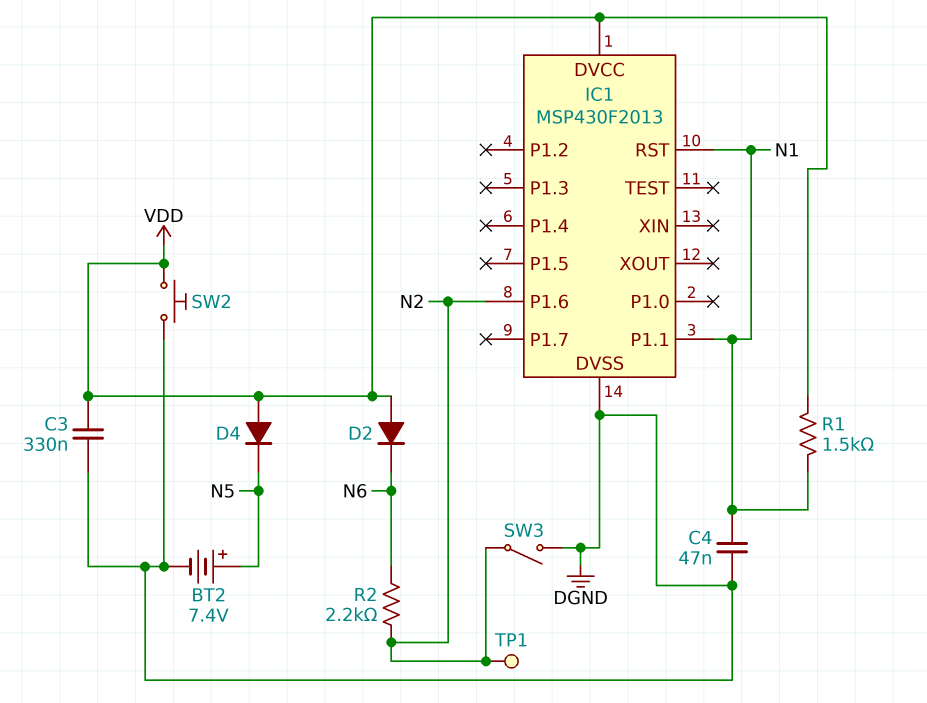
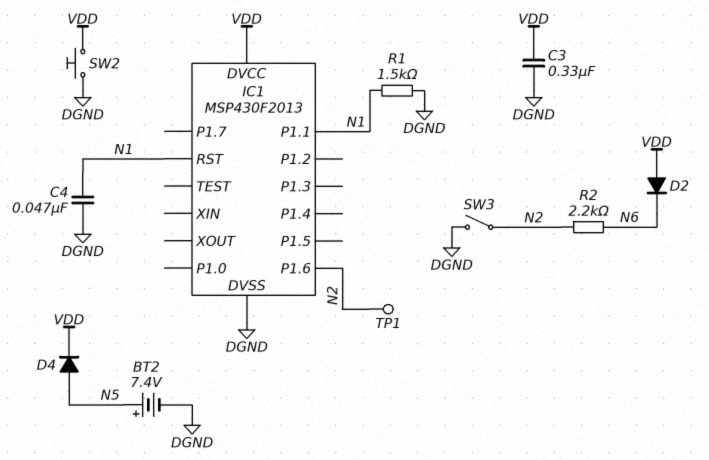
D4: diode (A VDD, K N5) -> diode (A N5, K VDD)
R1: 1.5k (N1, VDD) -> 1.5k (DGND, N1)

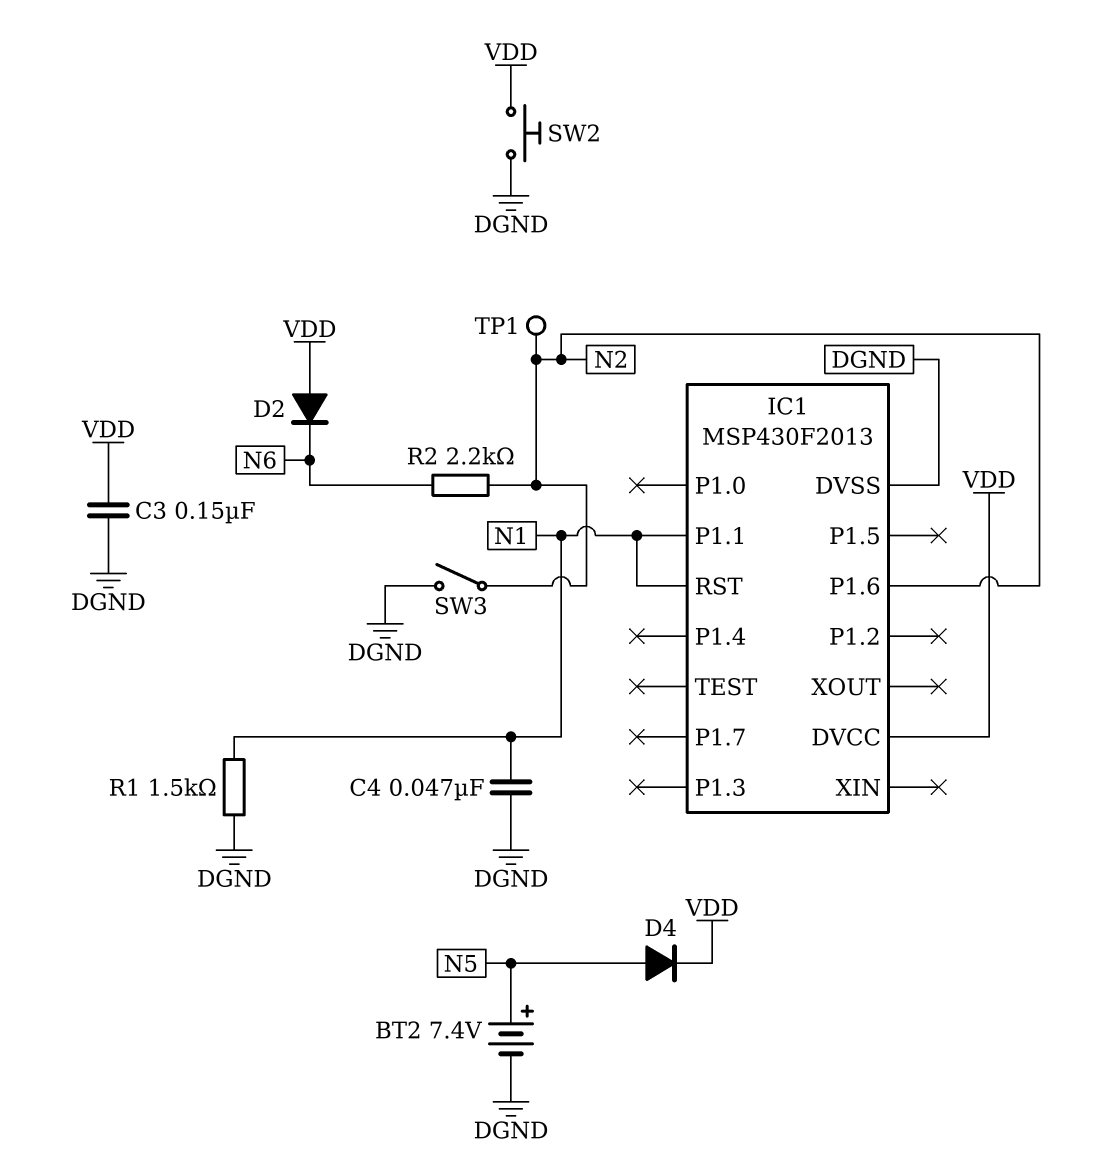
C3: 330nF (DGND, VDD) -> 150nF (DGND, VDD)

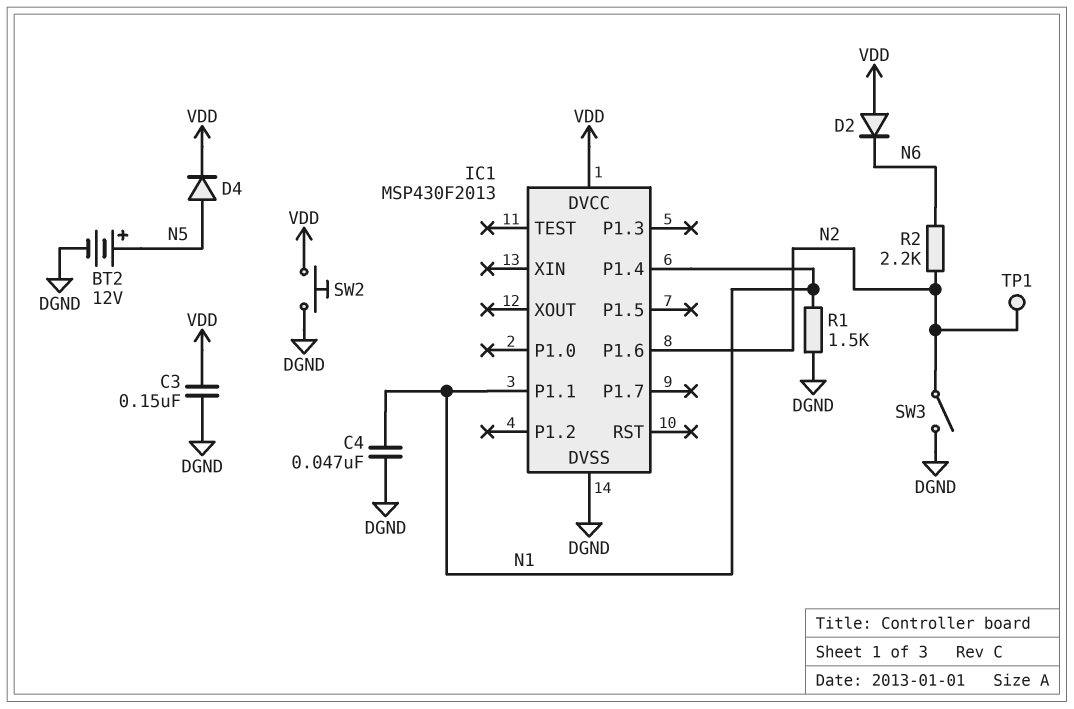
BT2: 7.4V (plus N5, minus DGND) -> 12V (plus N5, minus DGND)
IC1 pin P1.4: none -> N1
IC1 pin RST: N1 -> none

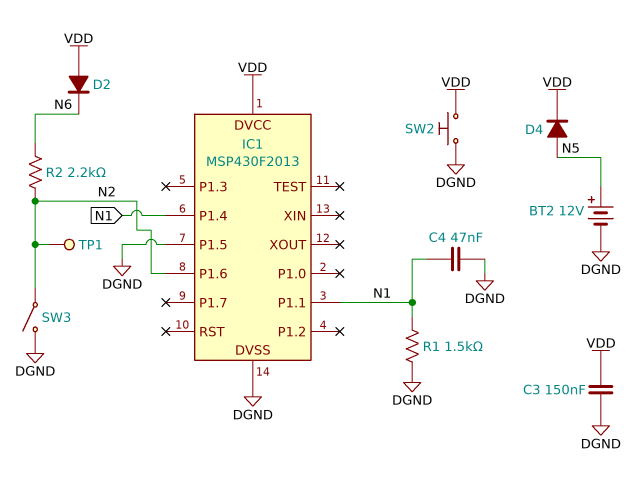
IC1 pin P1.5: none -> DGND

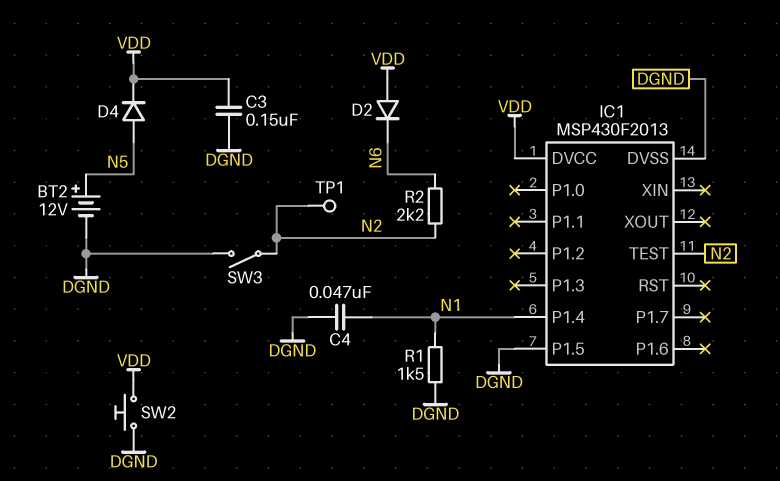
IC1 pin P1.1: N1 -> none
IC1 pin P1.6: N2 -> none
IC1 pin TEST: none -> N2

